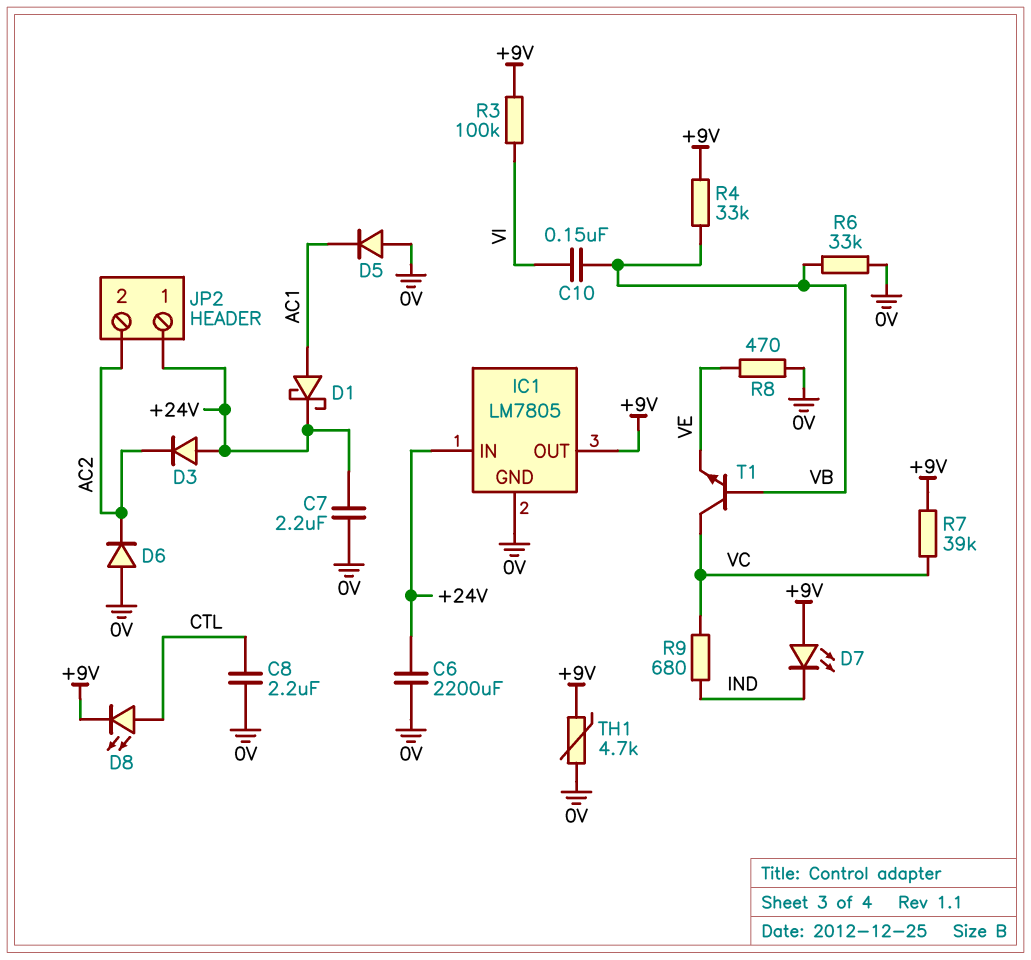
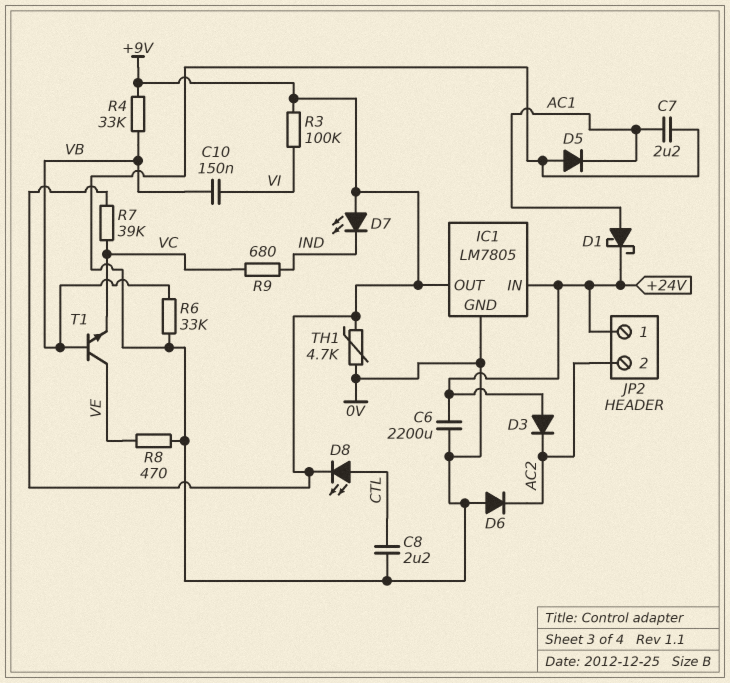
C7: 2.2uF (+24V, 0V) -> 2.2uF (0V, AC1)
T1: NPN (B VB, C VC, E VE) -> NPN (B VB, C VE, E VC)

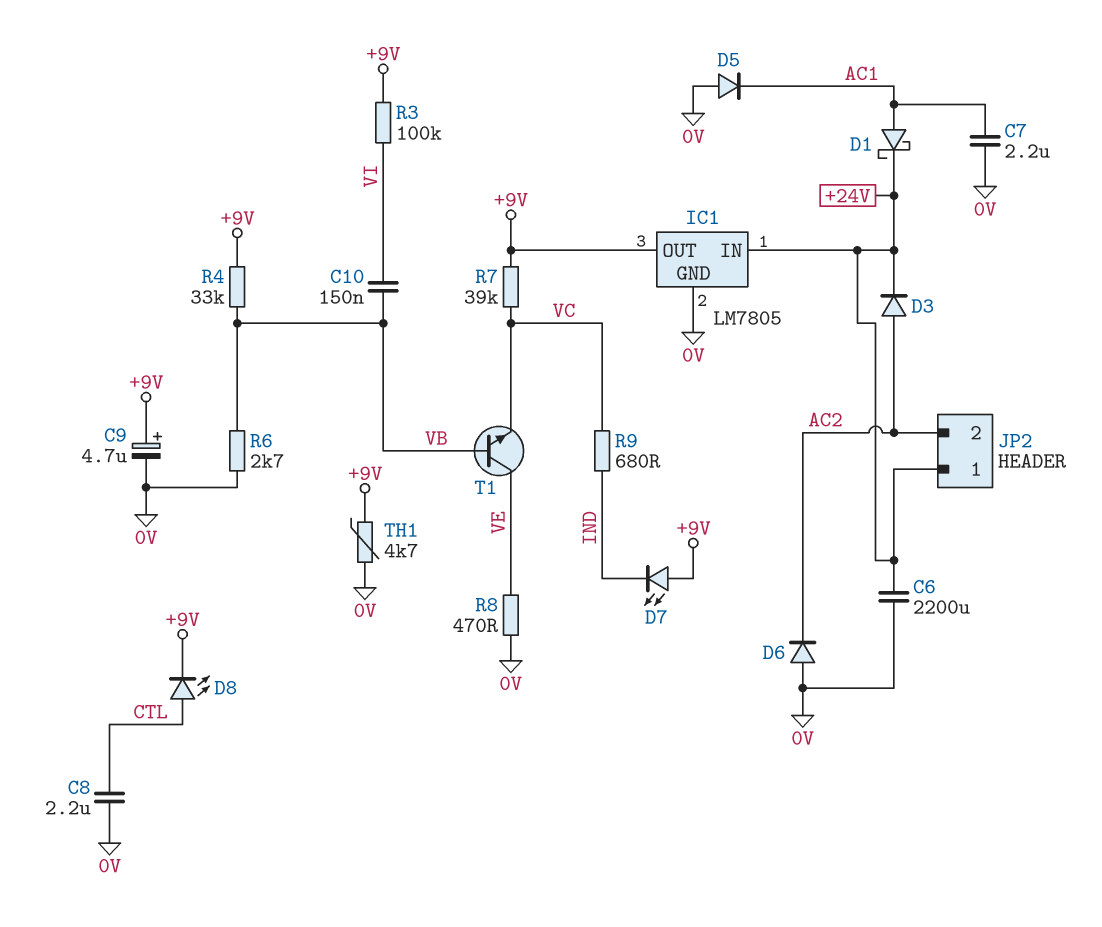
C9: none -> 4.7uF (plus +9V, minus 0V)
D3: diode (A +24V, K AC2) -> diode (A AC2, K +24V)
R6: 33k (0V, VB) -> 2.7k (0V, VB)

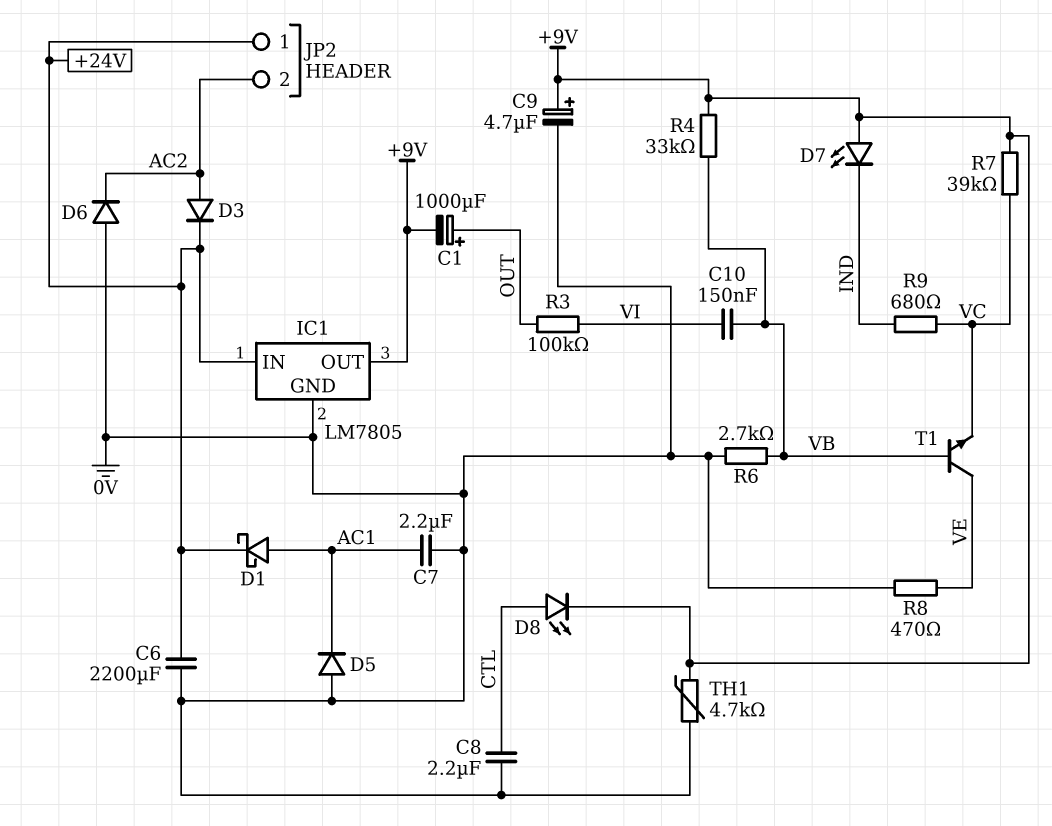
C1: none -> 1000uF (plus OUT, minus +9V)
R3: 100k (+9V, VI) -> 100k (OUT, VI)

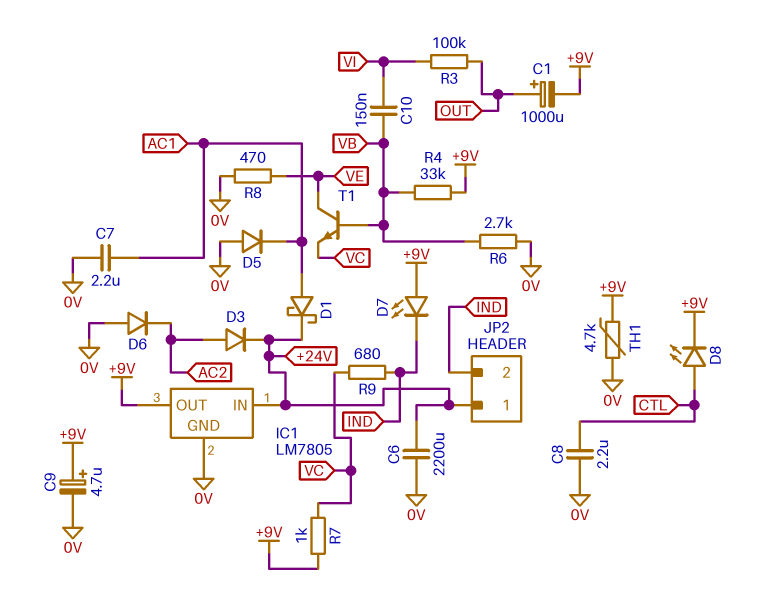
JP2 pin 2: AC2 -> IND
R7: 39k (+9V, VC) -> 1k (+9V, VC)

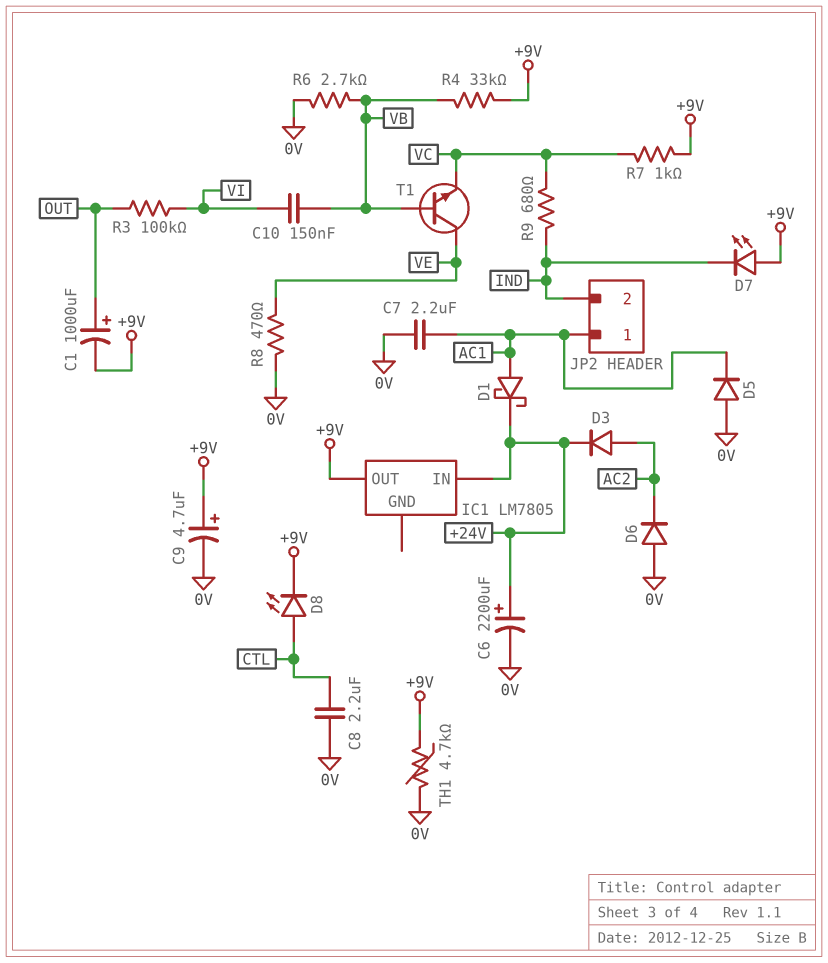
C6: 2200uF (+24V, 0V) -> 2200uF (plus +24V, minus 0V)
IC1 pin GND: 0V -> none
JP2 pin 1: +24V -> AC1

